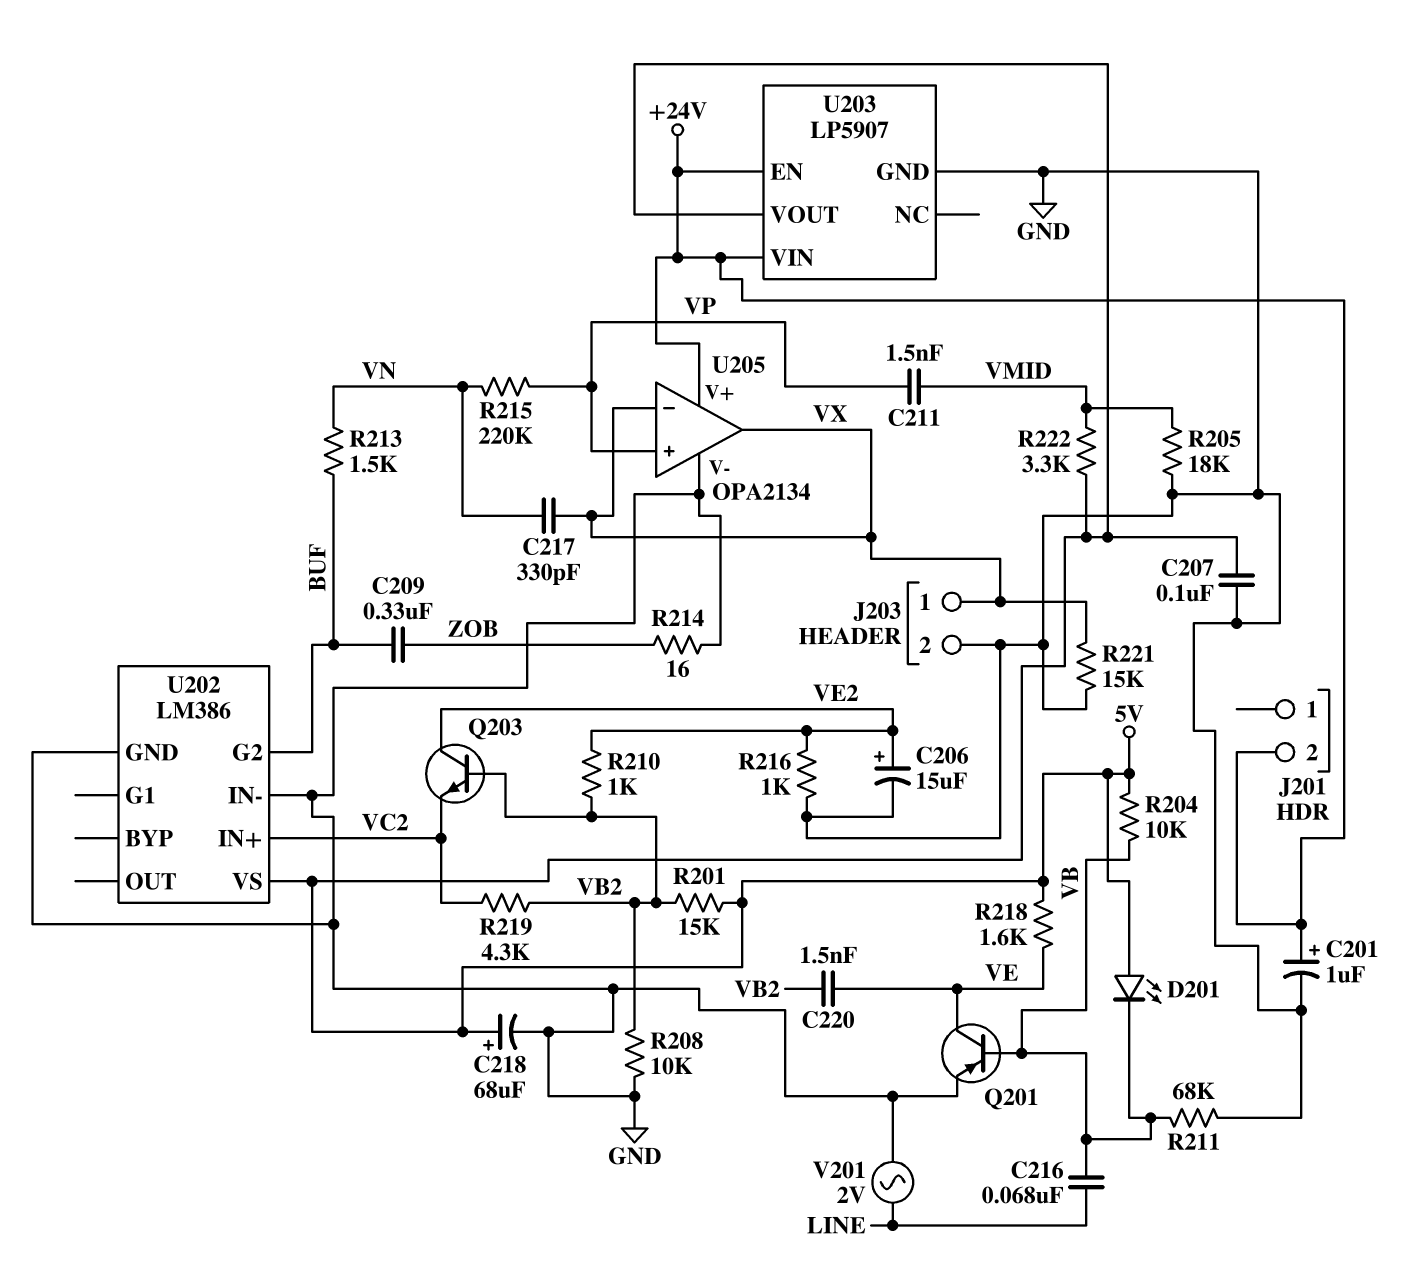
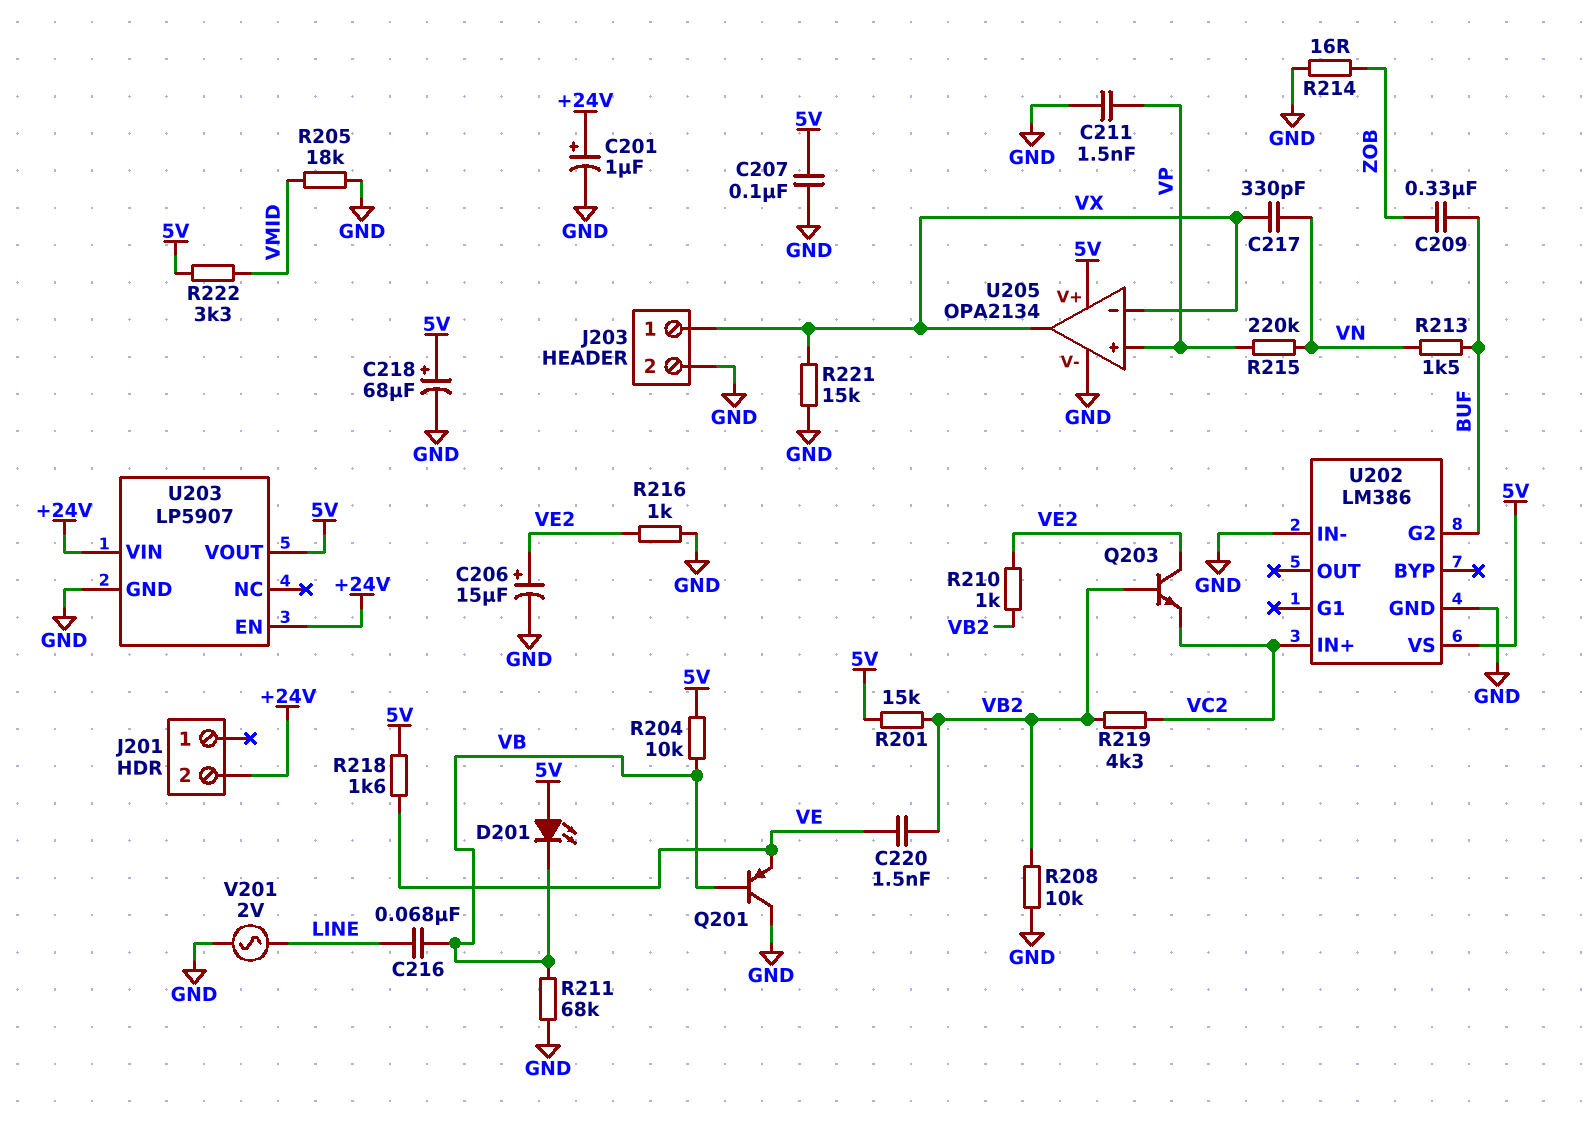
C211: 1.5nF (VMID, VP) -> 1.5nF (GND, VP)
Q201: PNP (B VB, C VE, E GND) -> PNP (B VB, C GND, E VE)
U205 pin V+: +24V -> 5V

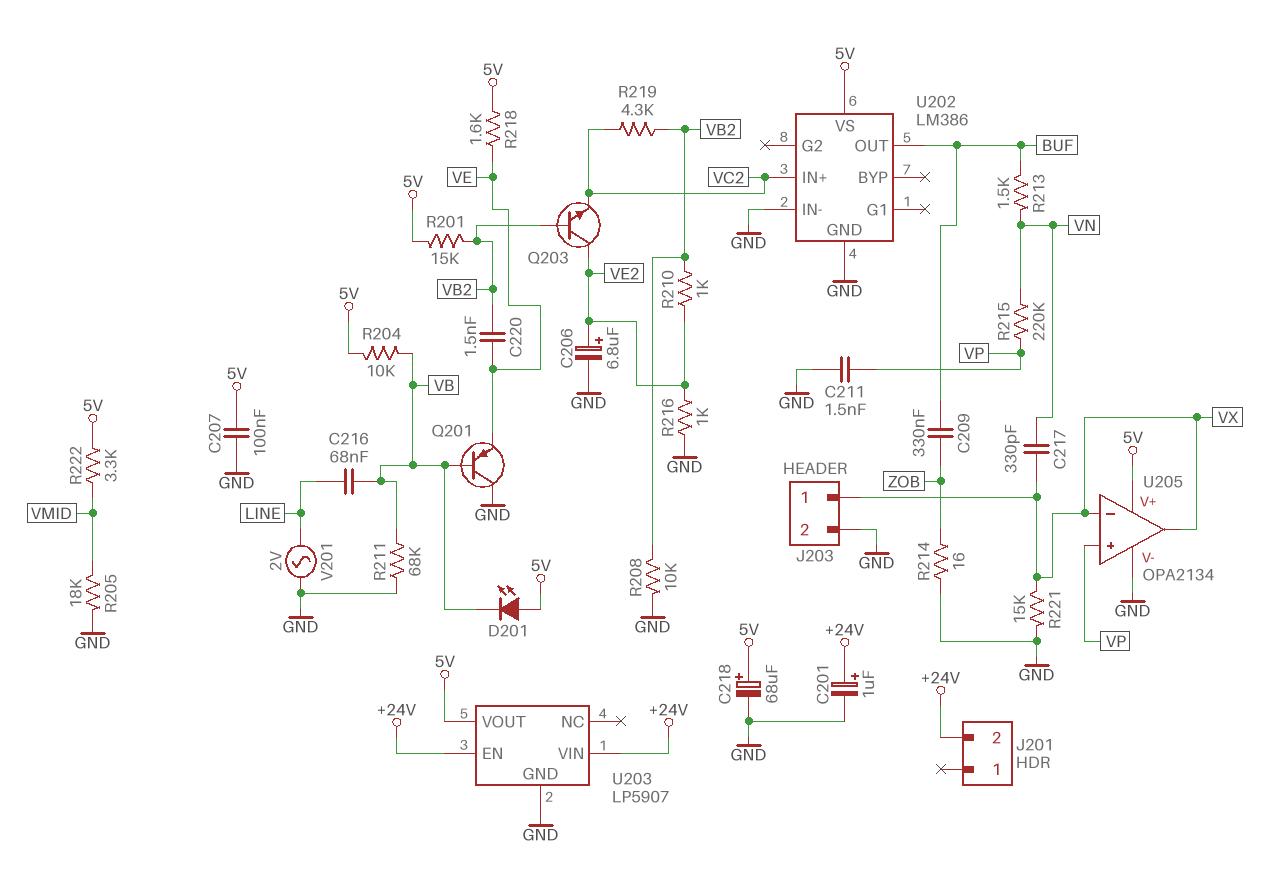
C206: 15uF (plus VE2, minus GND) -> 6.8uF (plus VE2, minus GND)
U202 pin G2: BUF -> none
U202 pin OUT: none -> BUF

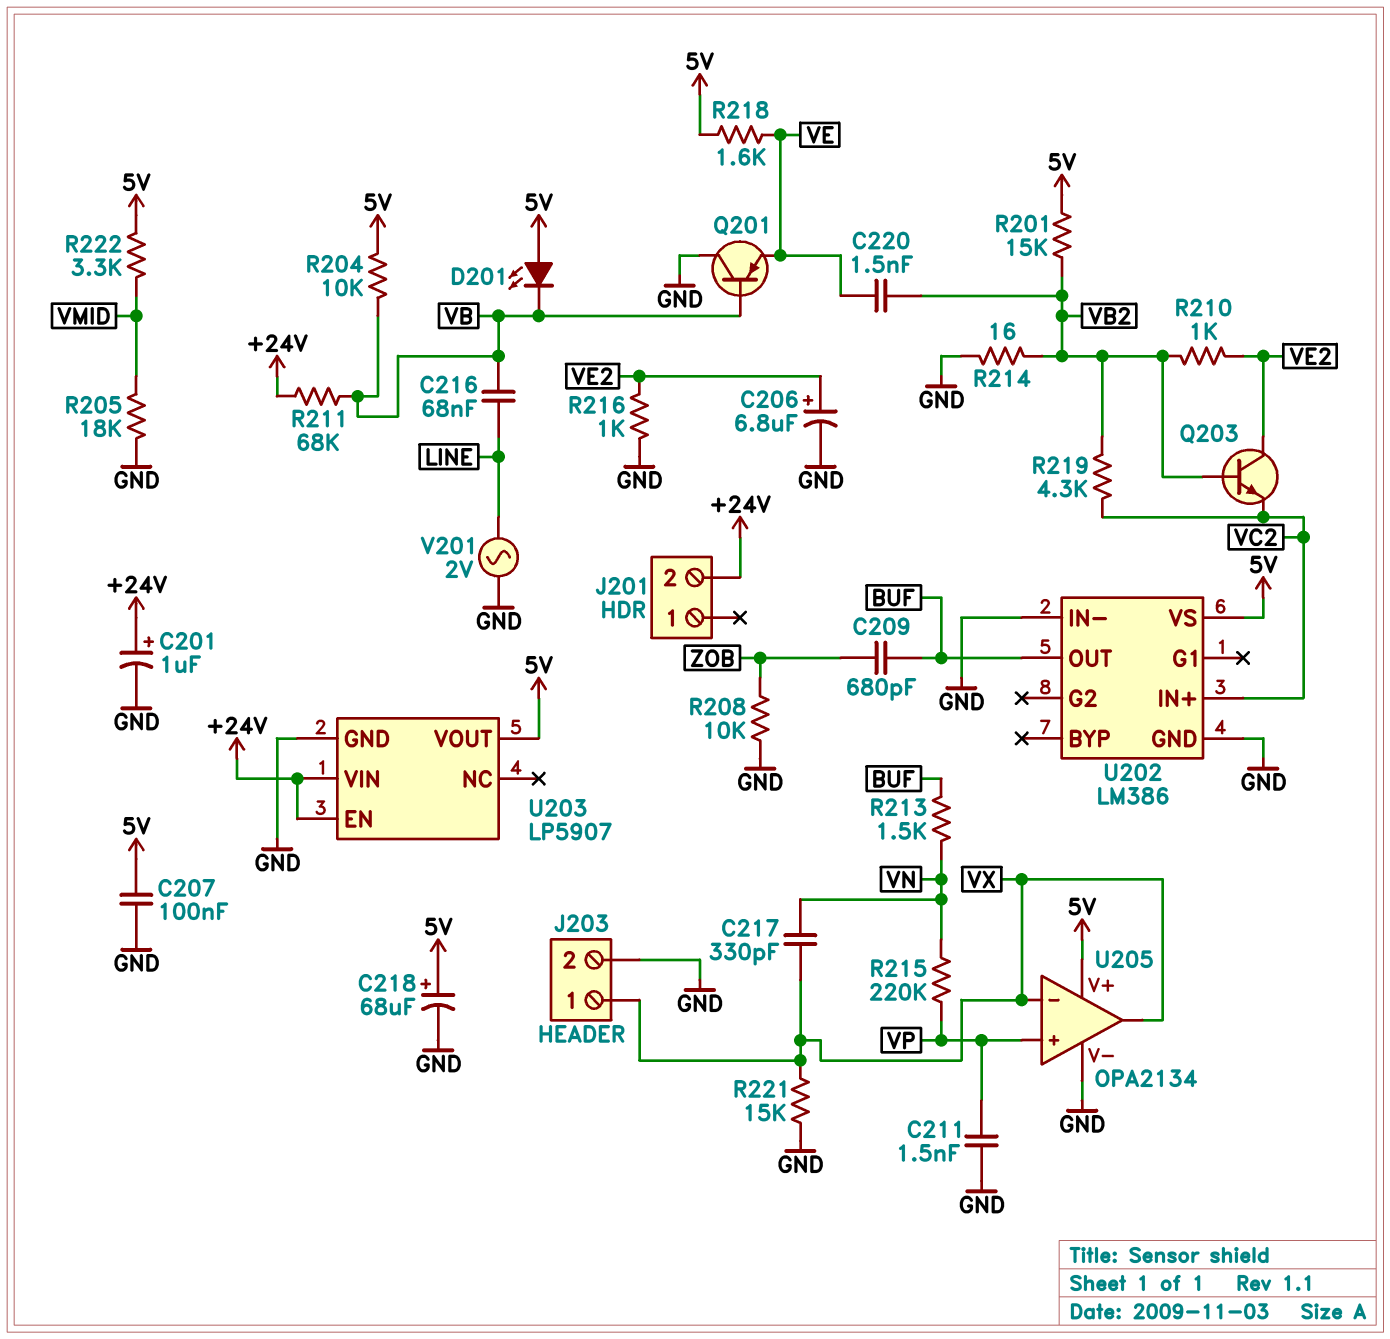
C209: 330nF (BUF, ZOB) -> 680pF (BUF, ZOB)
R208: 10k (GND, VB2) -> 10k (GND, ZOB)
R211: 68k (GND, VB) -> 68k (+24V, VB)
R214: 16 (GND, ZOB) -> 16 (GND, VB2)

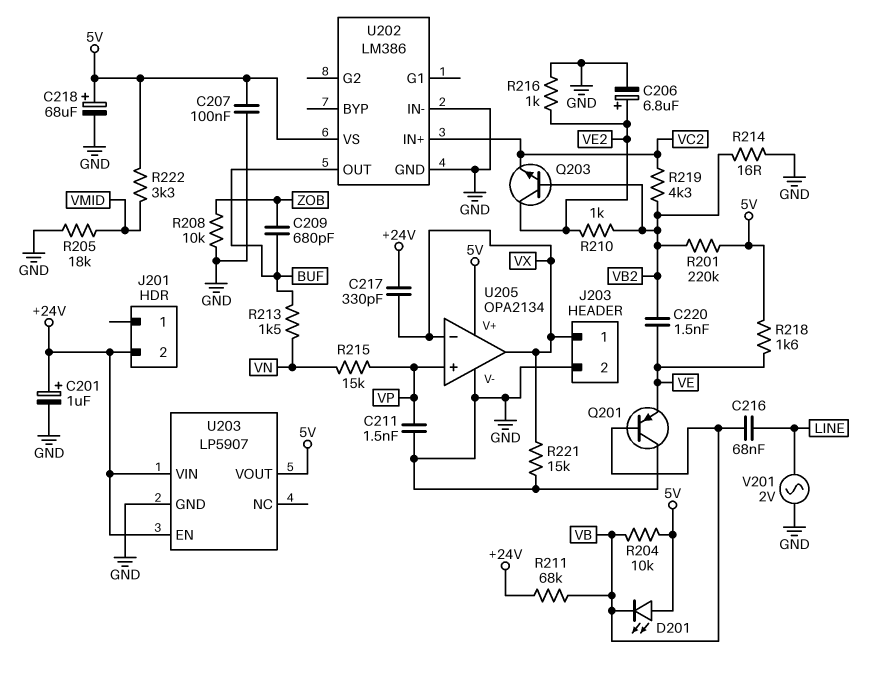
C217: 330pF (VN, VX) -> 330pF (+24V, VX)
R201: 15k (5V, VB2) -> 220k (5V, VB2)
R215: 220k (VN, VP) -> 15k (VN, VP)

